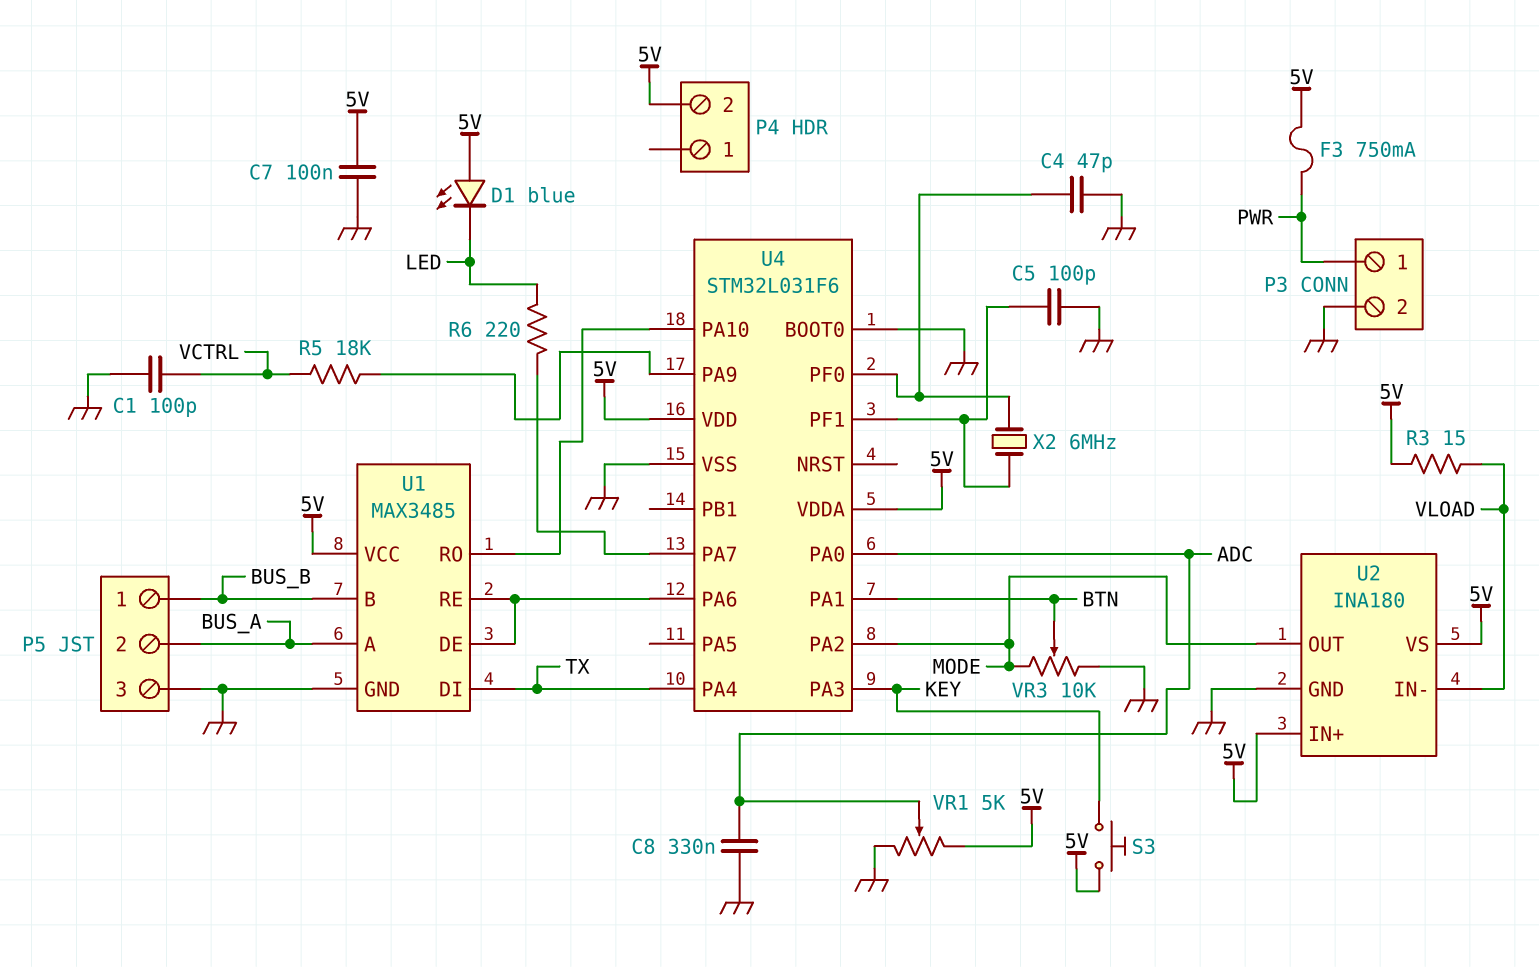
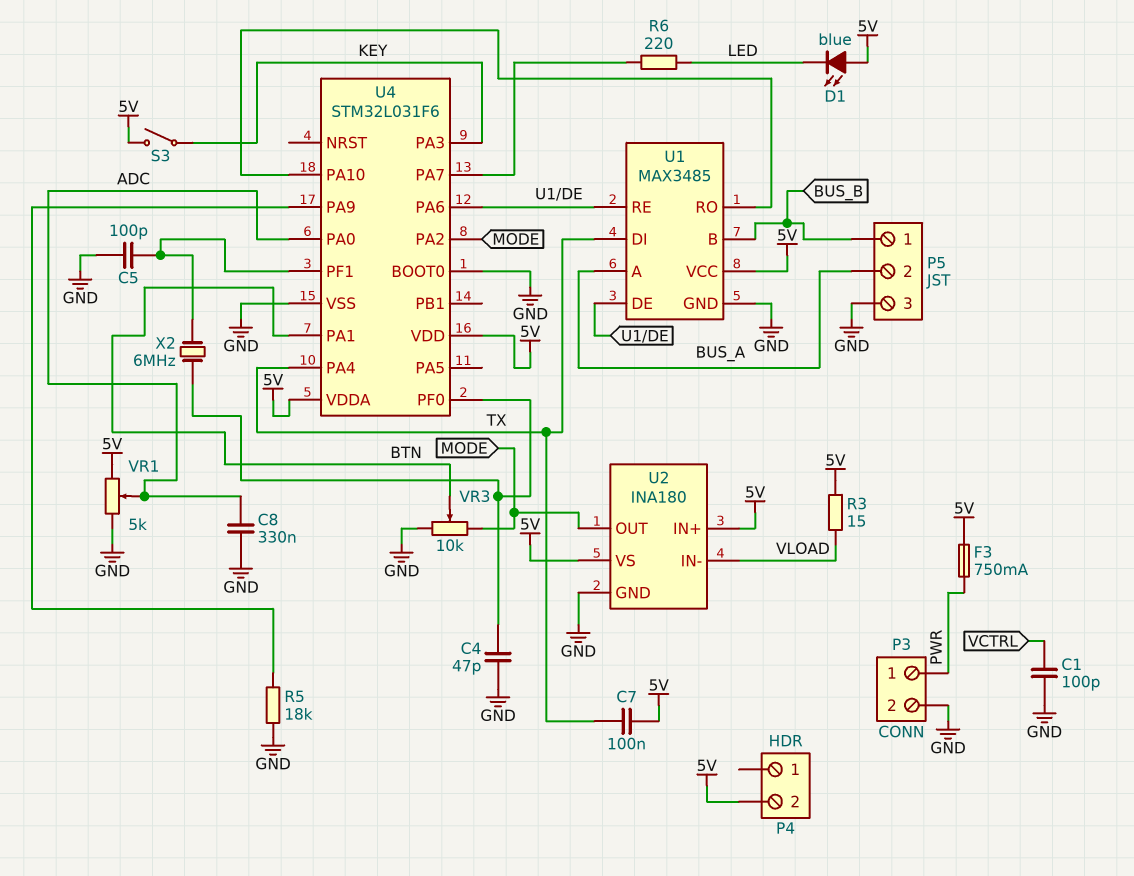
C7: 100nF (5V, GND) -> 100nF (5V, TX)
R5: 18k (U4/PA9, VCTRL) -> 18k (GND, U4/PA9)
S3: button (5V, KEY) -> switch (5V, KEY)

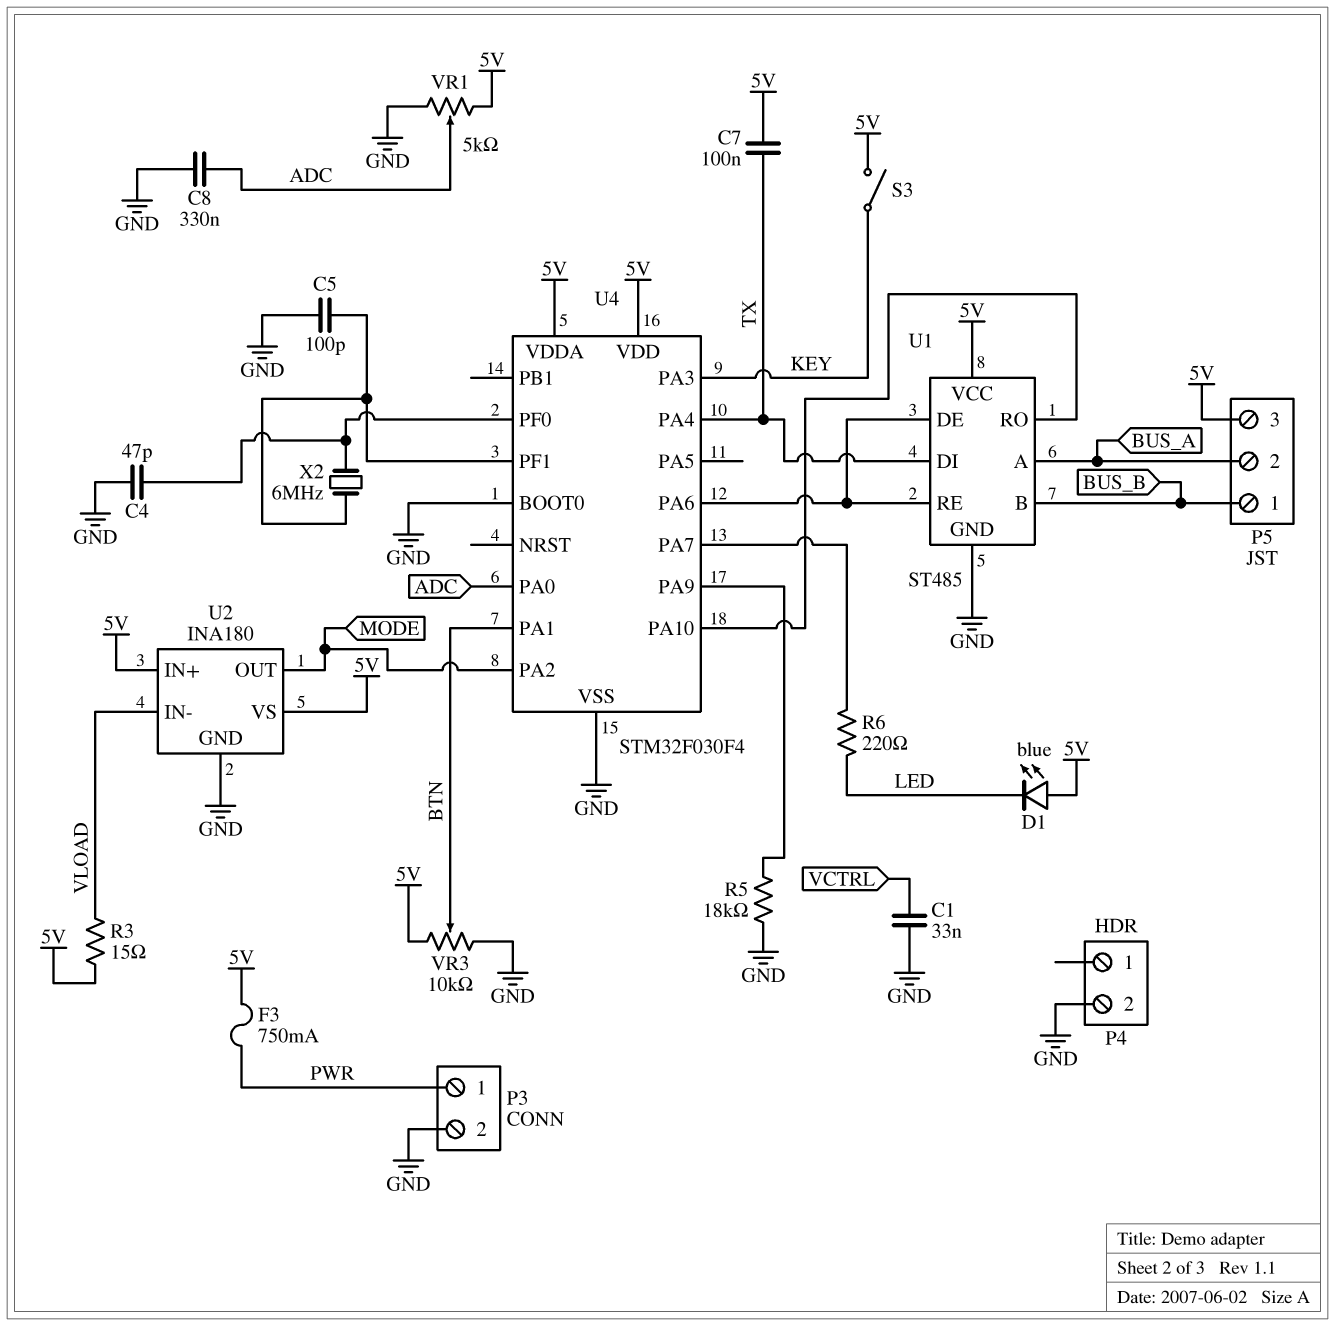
C1: 100pF (GND, VCTRL) -> 33nF (GND, VCTRL)
P4 pin 2: 5V -> GND
P5 pin 3: GND -> 5V
U1: MAX3485 -> ST485
U4: STM32L031F6 -> STM32F030F4
VR3: 10k (GND, MODE, wiper BTN) -> 10k (5V, GND, wiper BTN)

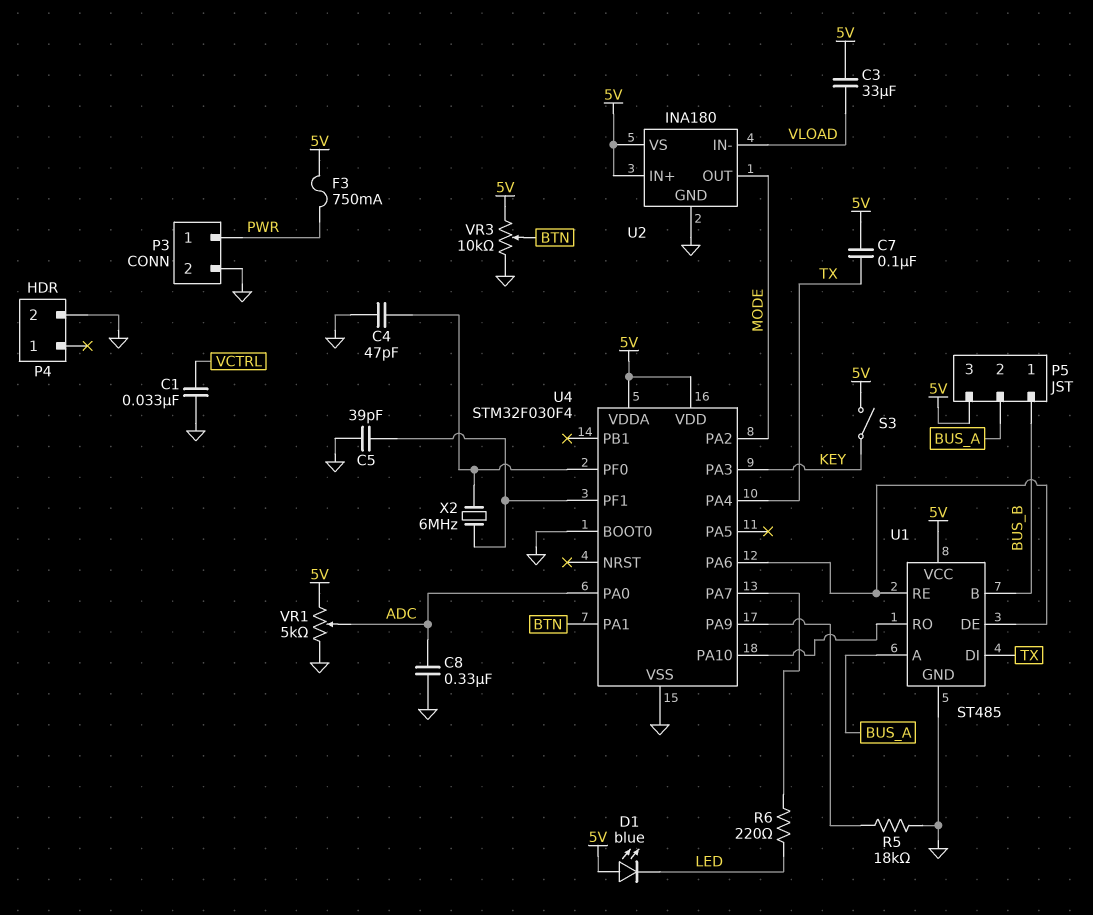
C3: none -> 33uF (5V, VLOAD)
C5: 100pF (GND, U4/PF1) -> 39pF (GND, U4/PF1)
R3: 15 (5V, VLOAD) -> none

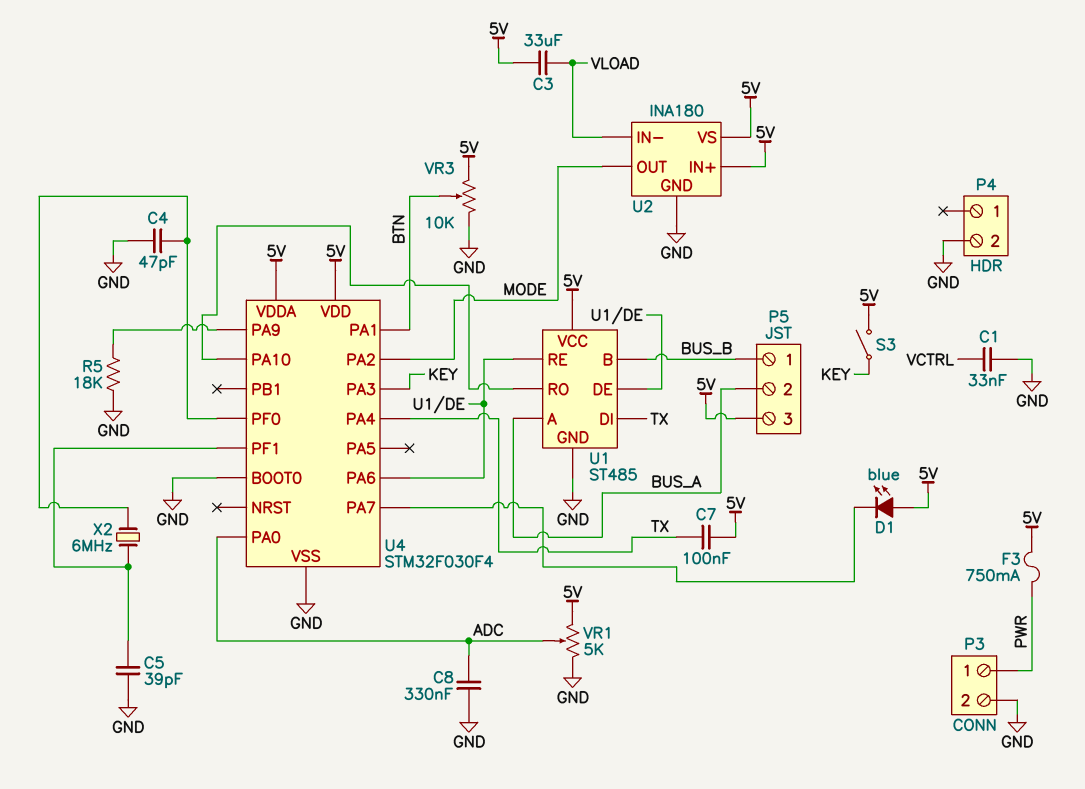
D1: LED blue (A 5V, K LED) -> LED blue (A 5V, K U4/PA7)
R6: 220 (LED, U4/PA7) -> none

